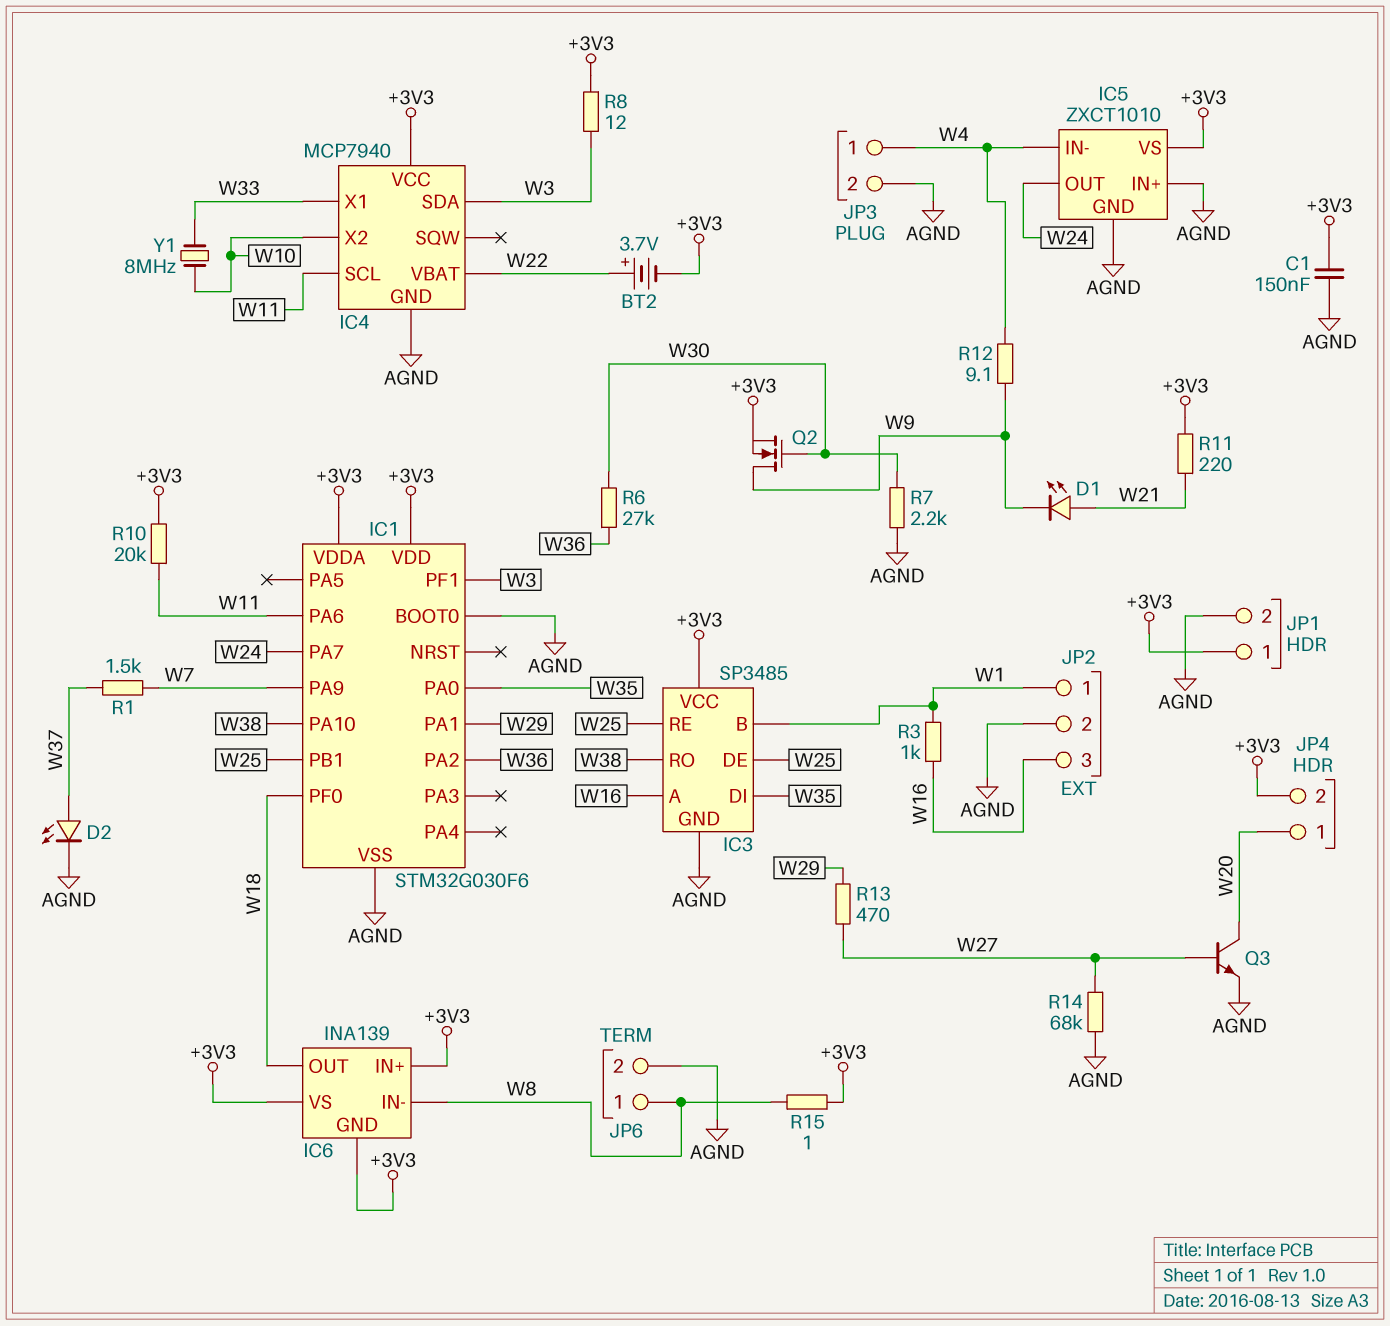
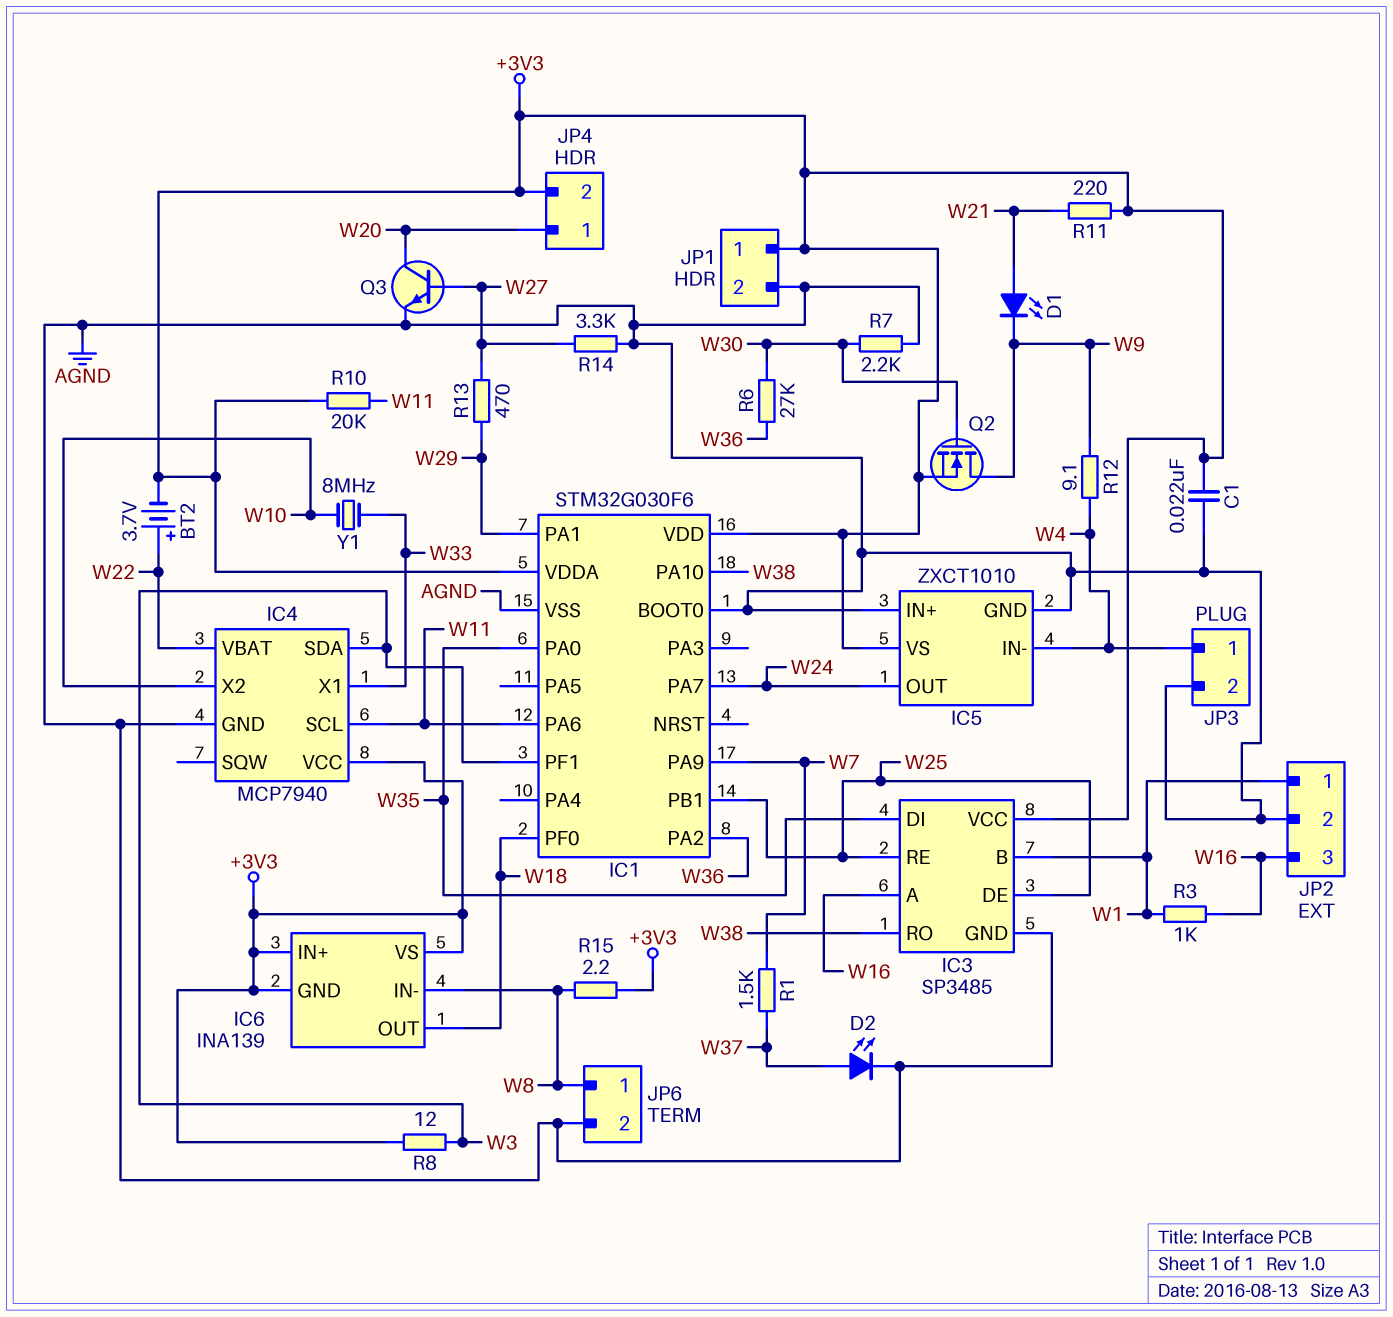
C1: 150nF (+3V3, AGND) -> 22nF (+3V3, AGND)
R14: 68k (AGND, W27) -> 3.3k (AGND, W27)
R15: 1 (+3V3, W8) -> 2.2 (+3V3, W8)

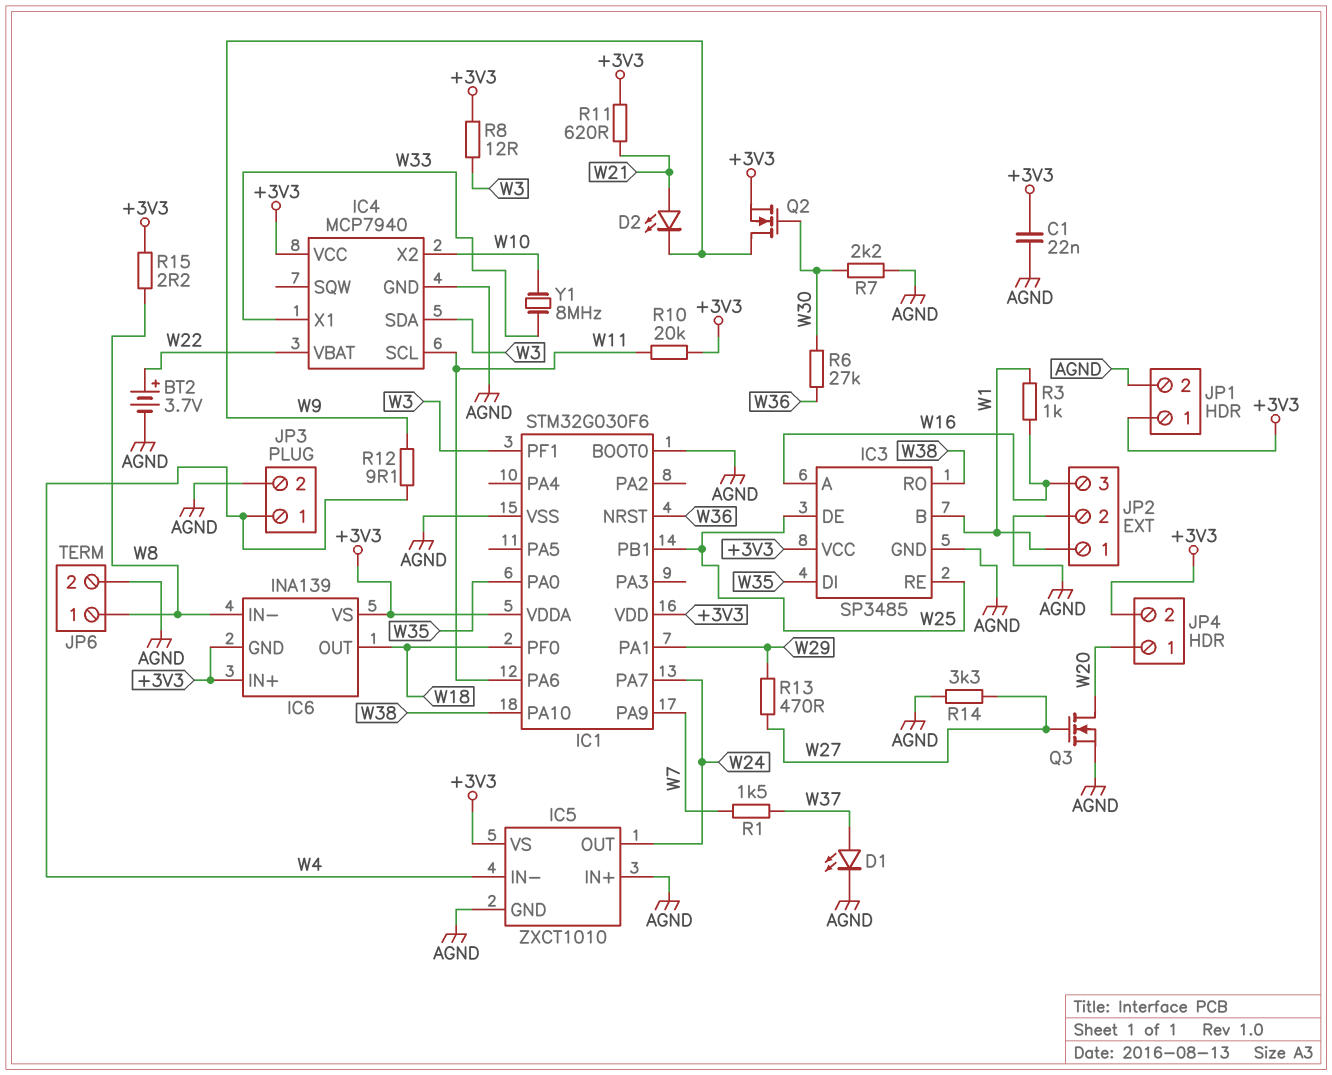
BT2: 3.7V (plus W22, minus +3V3) -> 3.7V (plus W22, minus AGND)
D1: LED (A W21, K W9) -> LED (A W37, K AGND)
D2: LED (A W37, K AGND) -> LED (A W21, K W9)
IC1 pin NRST: none -> W36
IC1 pin PA2: W36 -> none
Q3: NPN (B W27, C W20, E AGND) -> NMOS (G W27, D W20, S AGND)
R11: 220 (+3V3, W21) -> 620 (+3V3, W21)

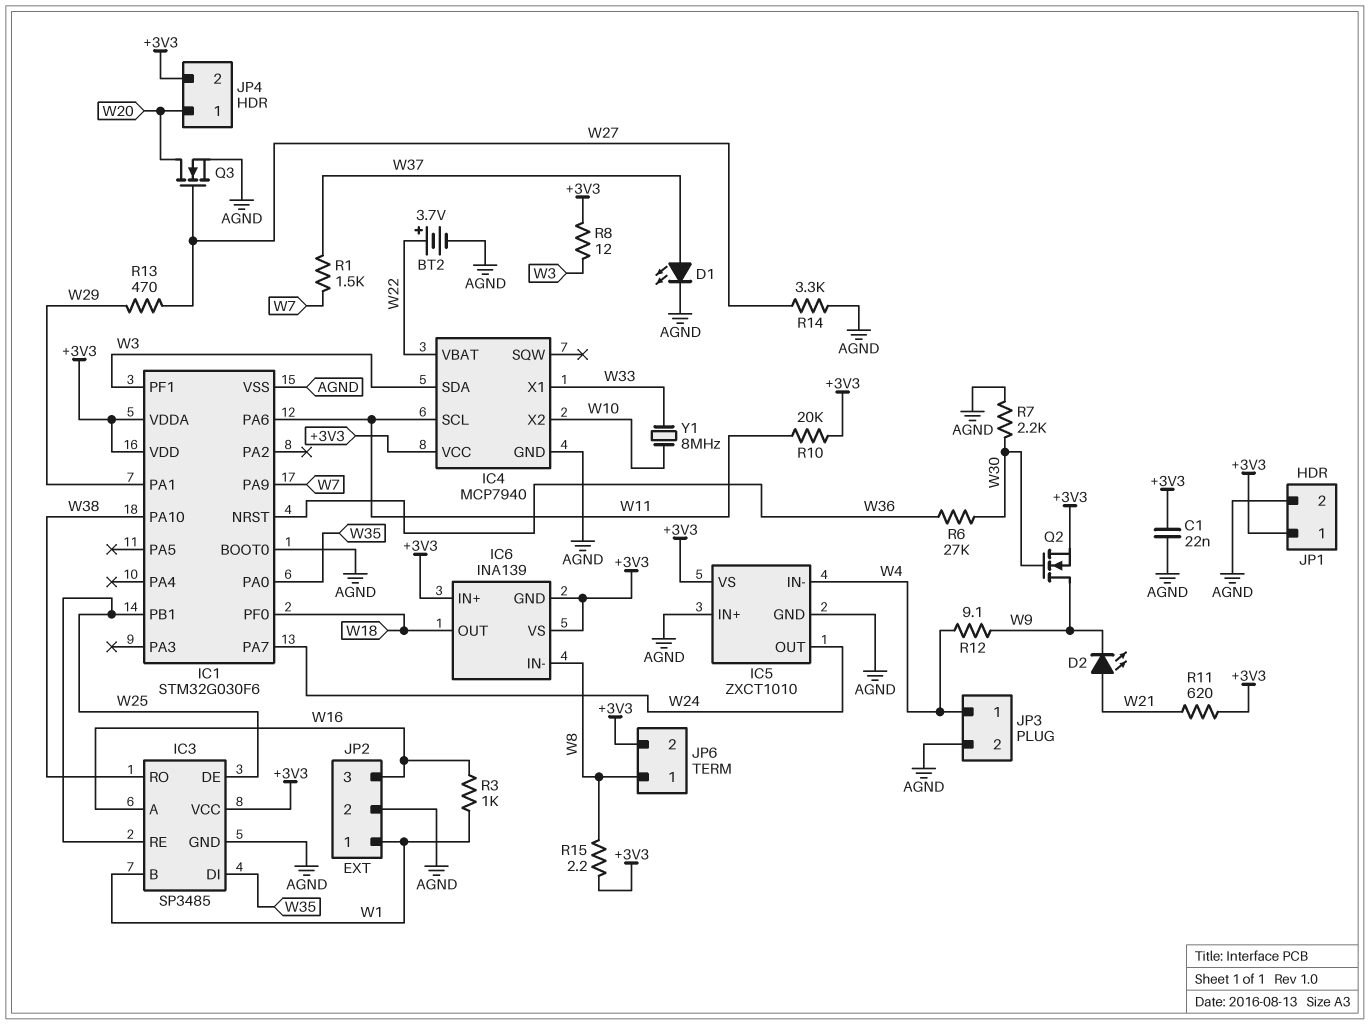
JP6 pin 2: AGND -> +3V3

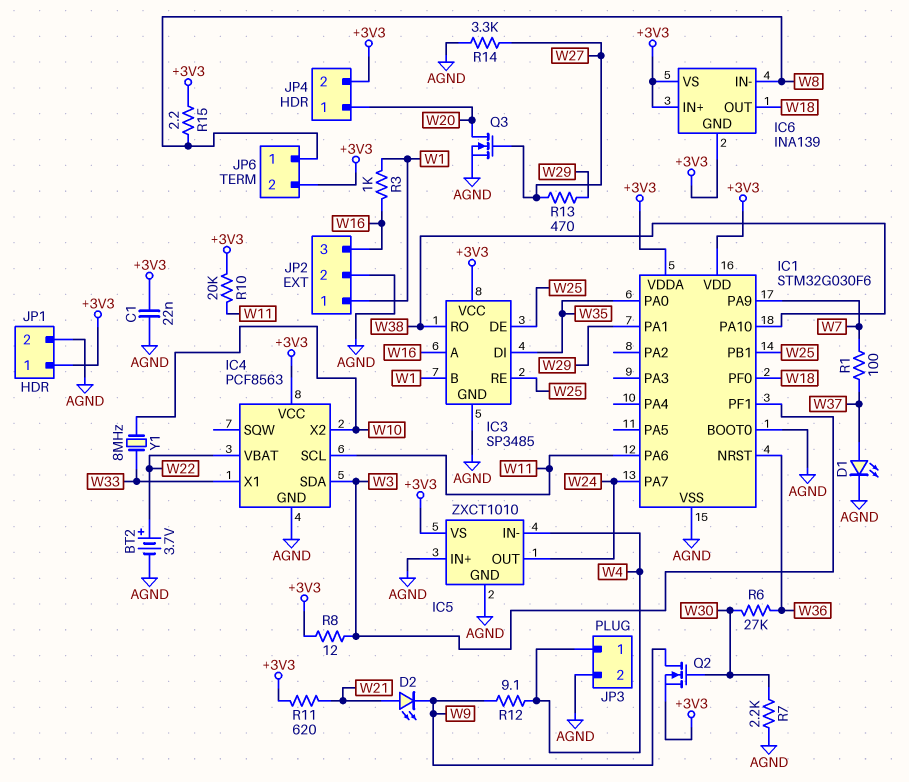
IC4: MCP7940 -> PCF8563
R1: 1.5k (W7, W37) -> 100 (W7, W37)

